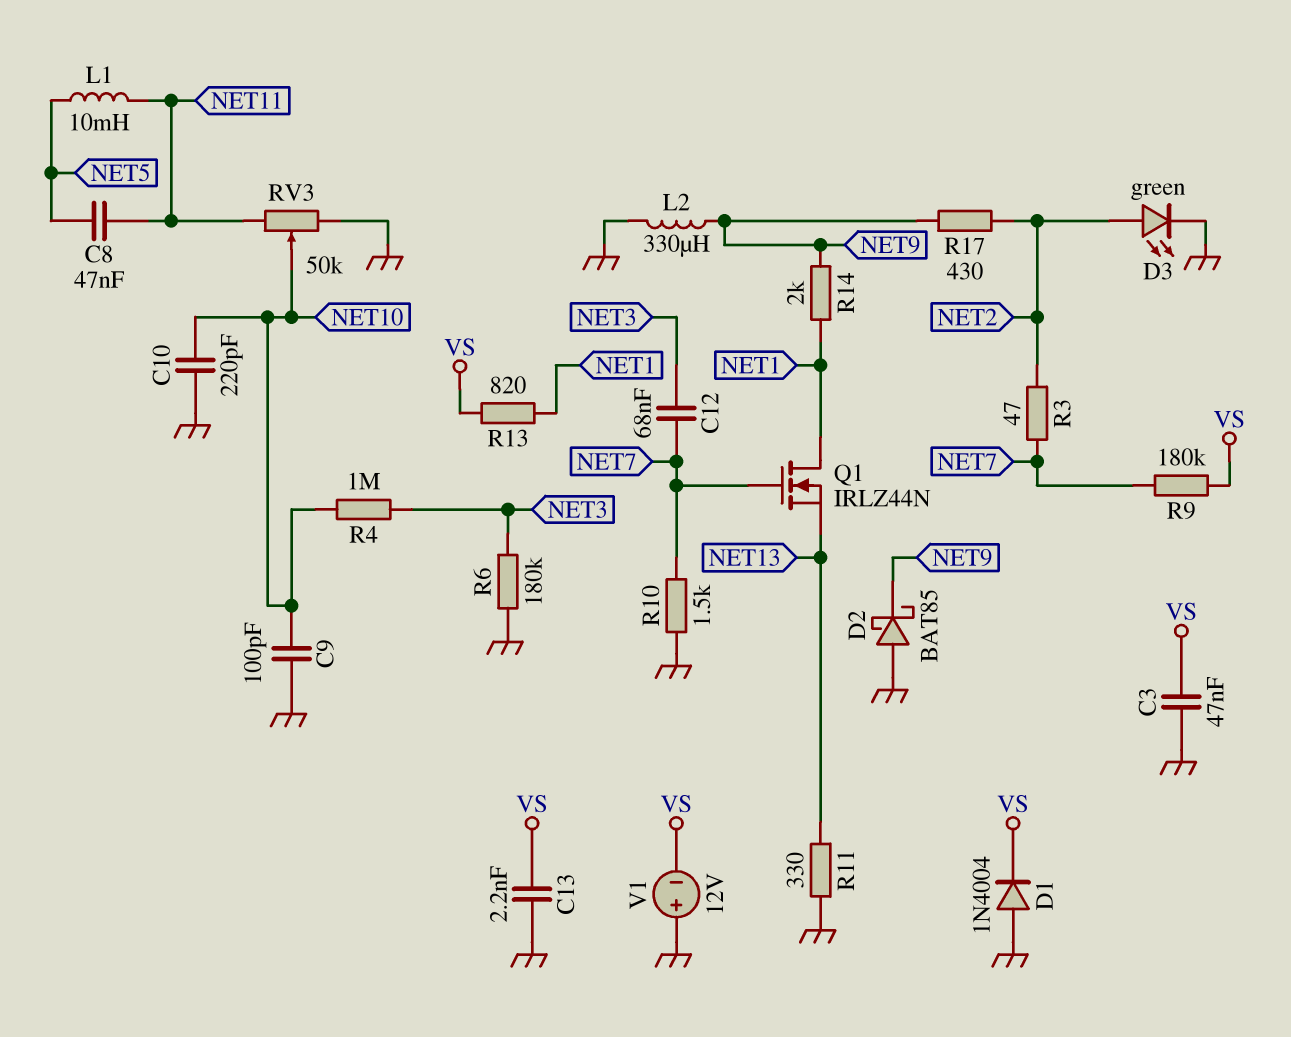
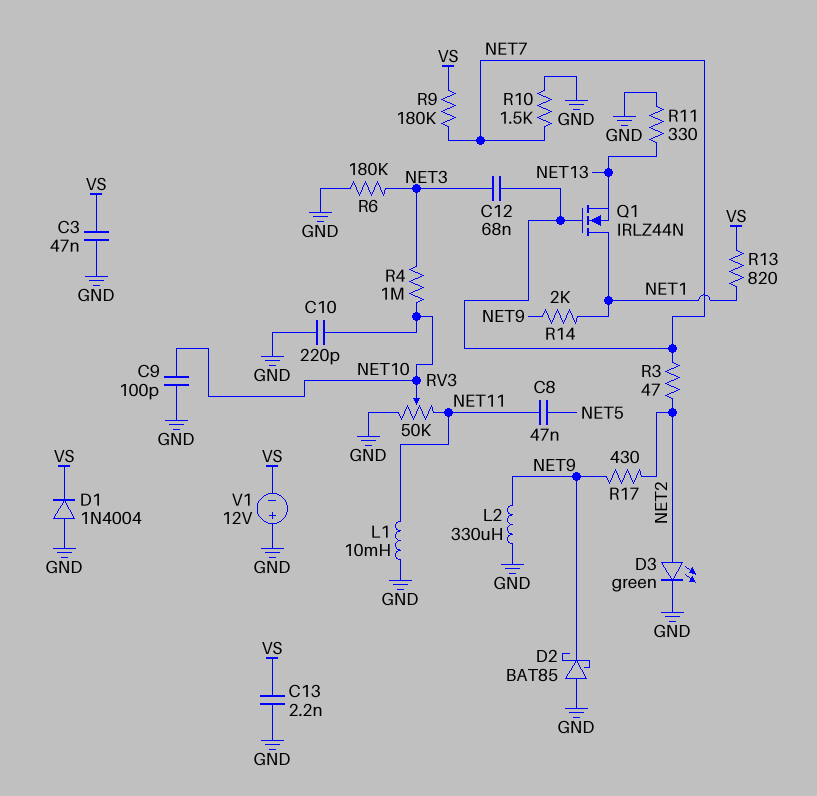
L1: 10mH (NET5, NET11) -> 10mH (GND, NET11)

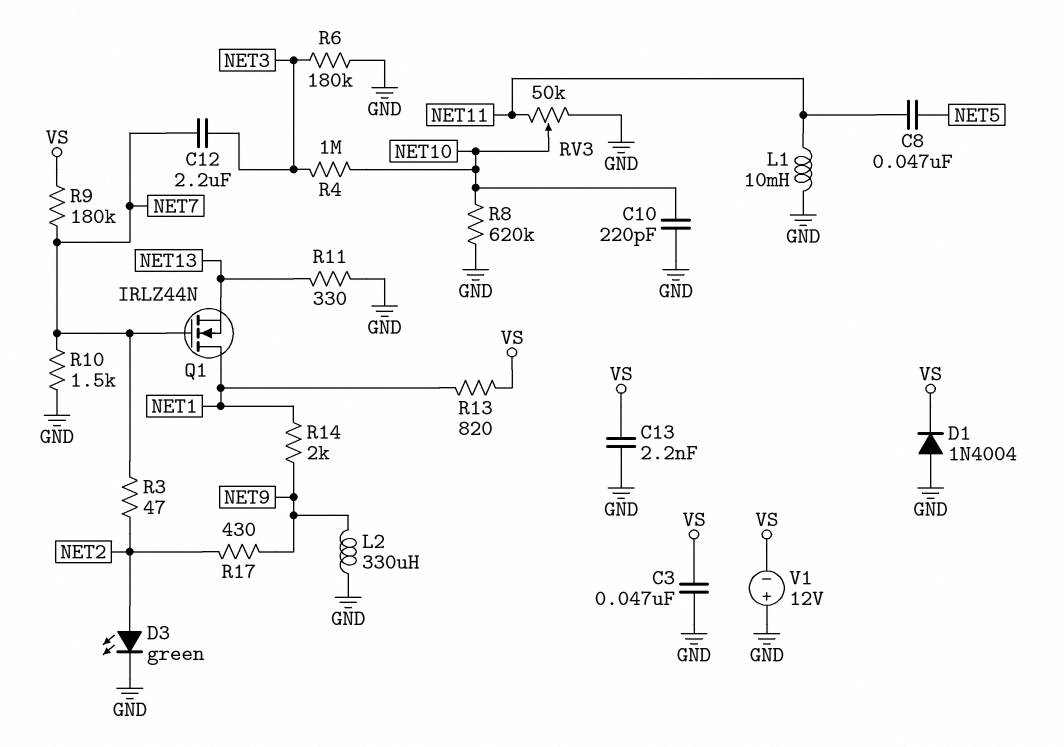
C9: 100pF (GND, NET10) -> none
C12: 68nF (NET3, NET7) -> 2.2uF (NET3, NET7)
D2: schottky BAT85 (A GND, K NET9) -> none
R8: none -> 620k (GND, NET10)

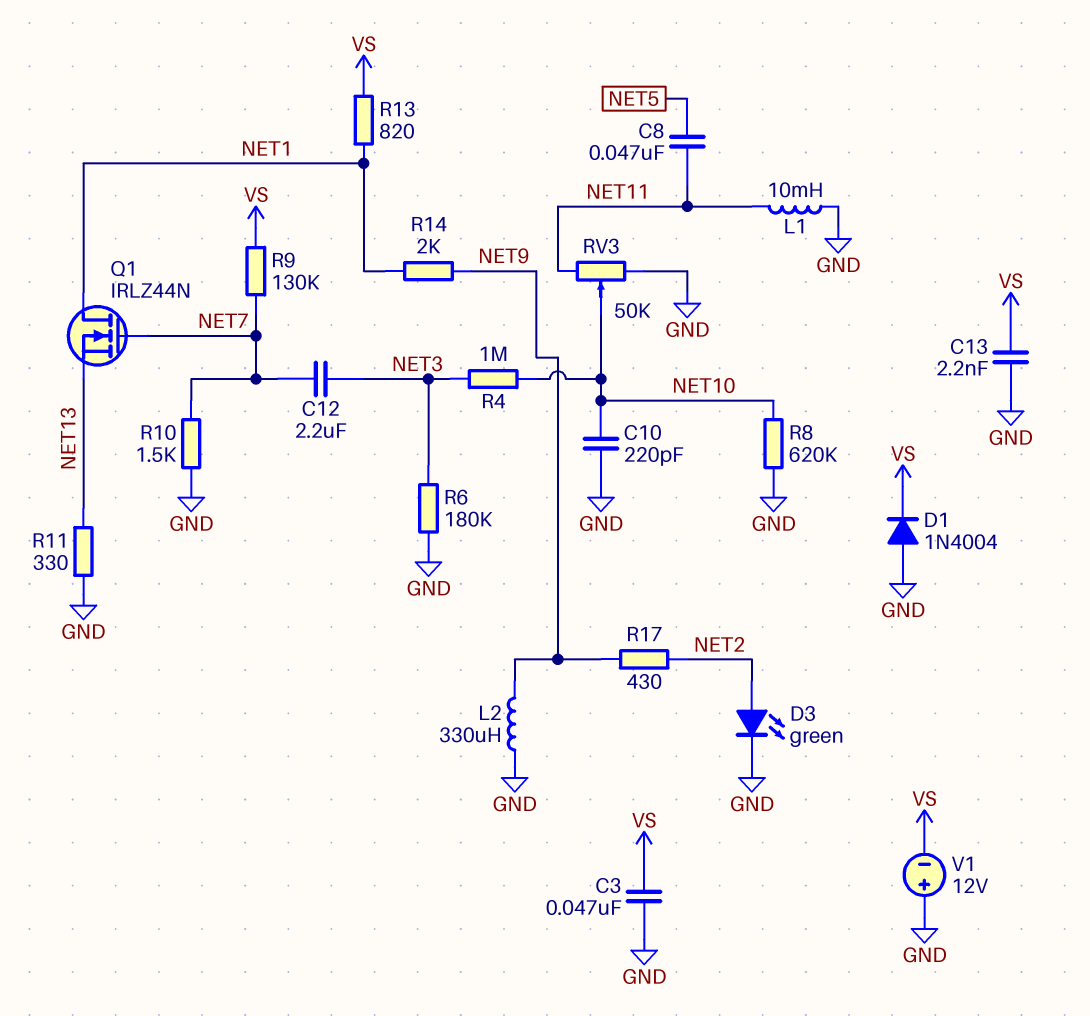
R3: 47 (NET2, NET7) -> none
R9: 180k (NET7, VS) -> 130k (NET7, VS)

